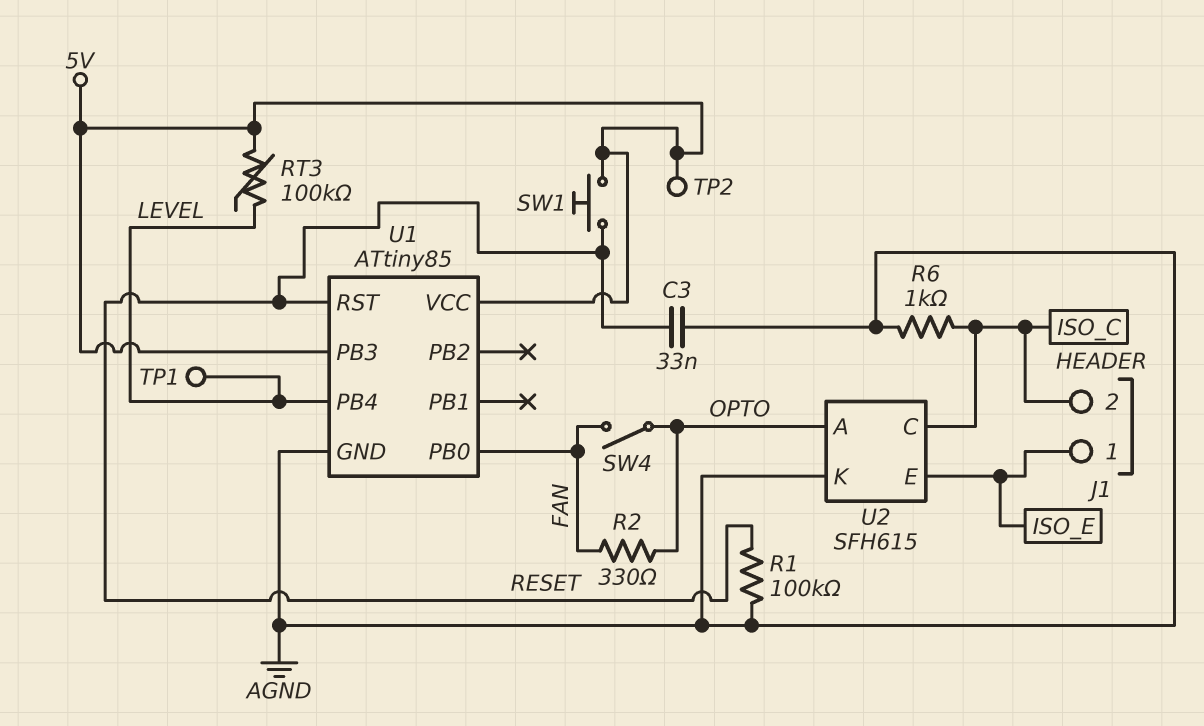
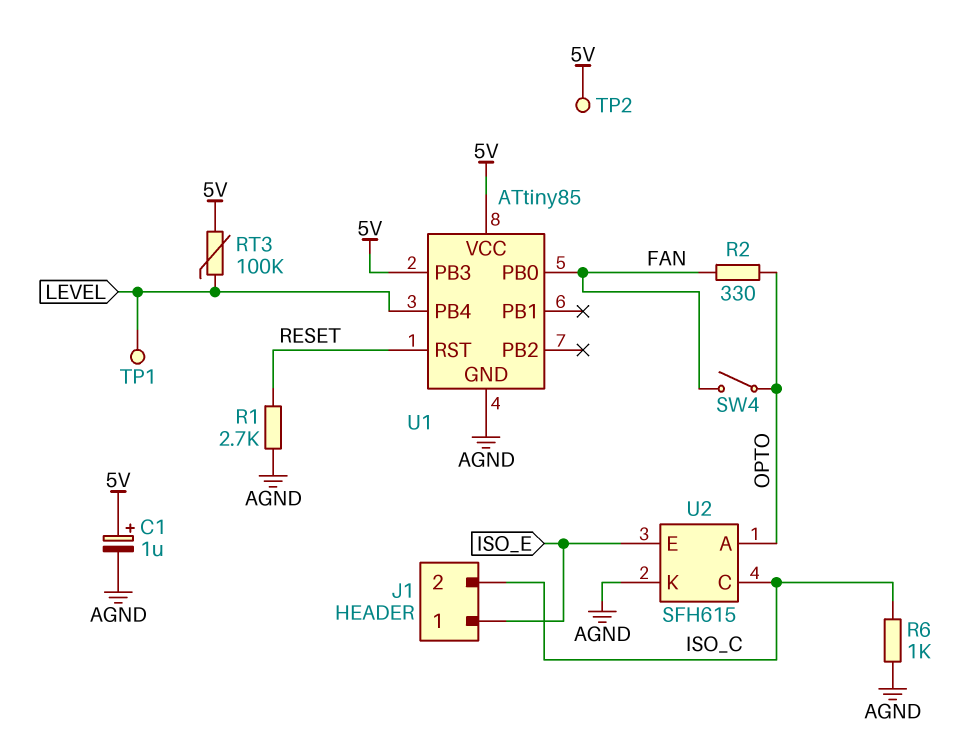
C1: none -> 1uF (plus 5V, minus AGND)
C3: 33nF (AGND, RESET) -> none
R1: 100k (AGND, RESET) -> 2.7k (AGND, RESET)
SW1: button (5V, RESET) -> none

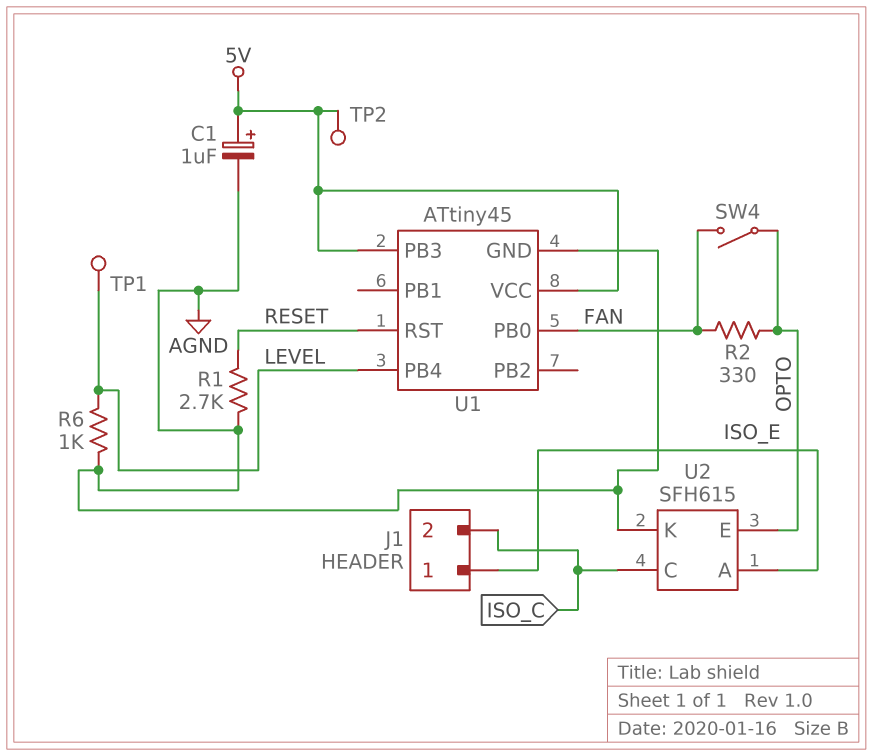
R6: 1k (AGND, ISO_C) -> 1k (AGND, LEVEL)
RT3: 100k (5V, LEVEL) -> none
U1: ATtiny85 -> ATtiny45
U2 pin A: OPTO -> ISO_E
U2 pin E: ISO_E -> OPTO

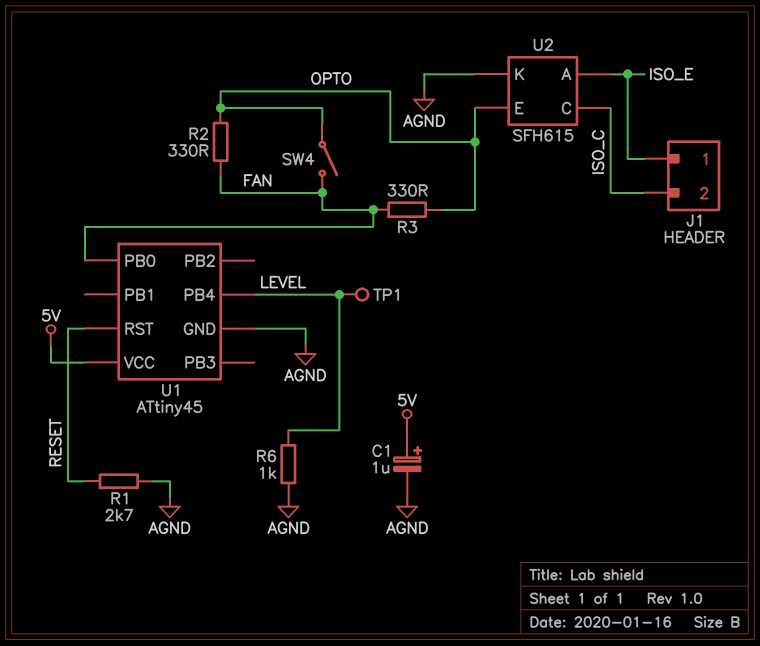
R3: none -> 330 (FAN, OPTO)
TP2: test point (5V) -> none
U1 pin PB3: 5V -> none

